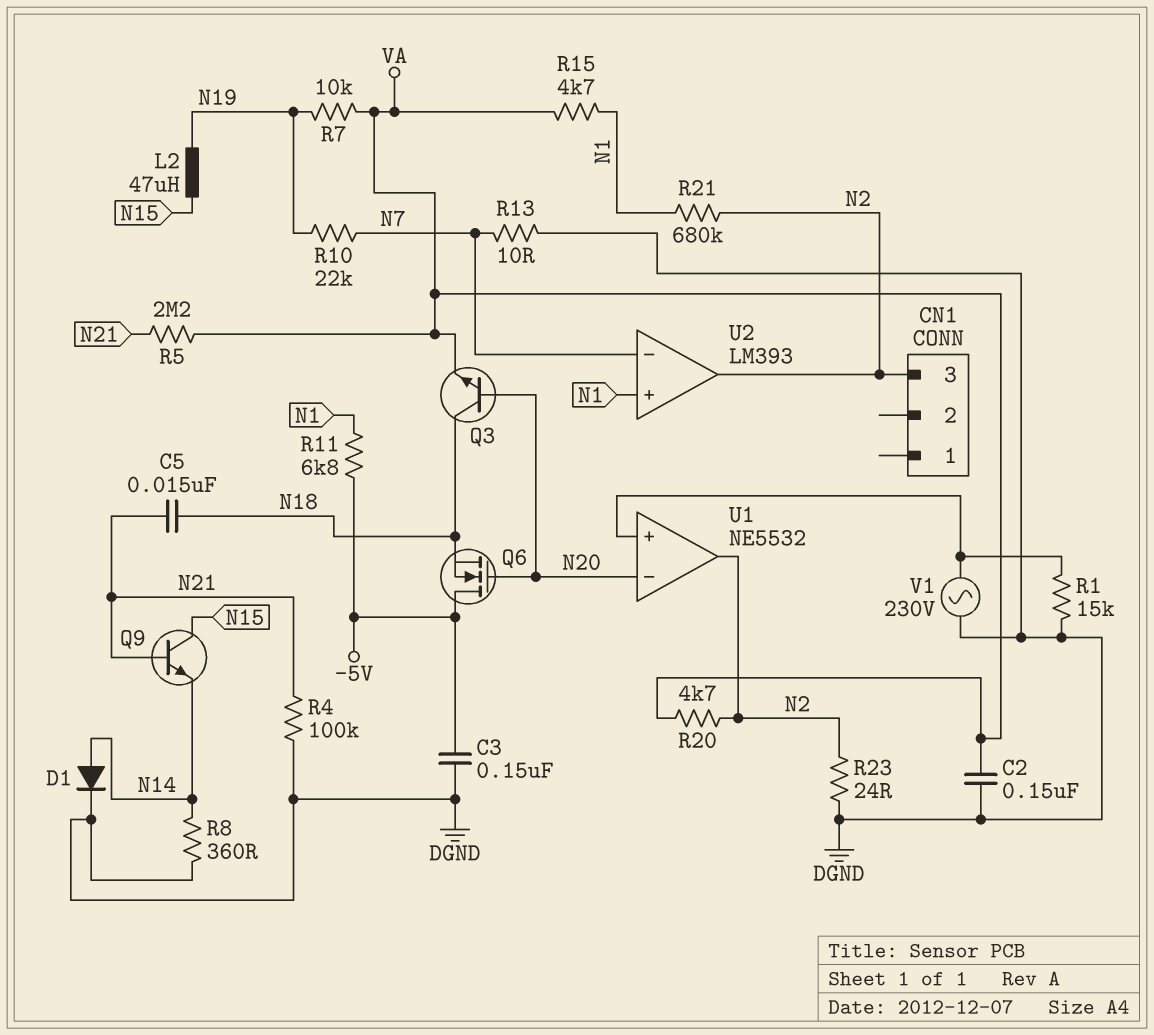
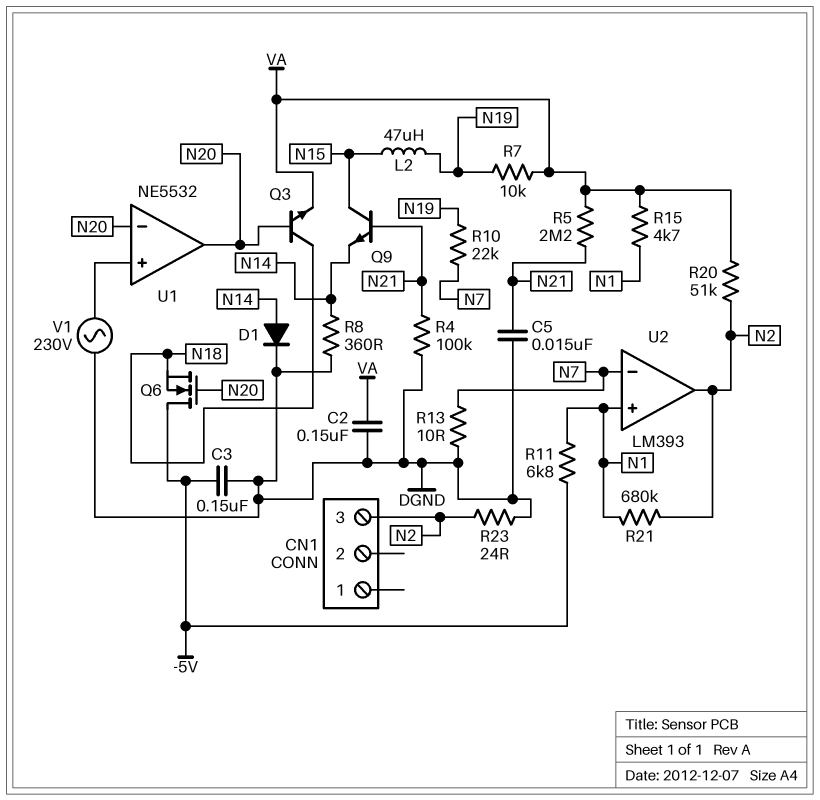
C5: 15nF (N18, N21) -> 15nF (DGND, N21)
R1: 15k (DGND, U1/in+) -> none
R20: 4.7k (N2, VA) -> 51k (N2, VA)
U1 pin out: N2 -> N20

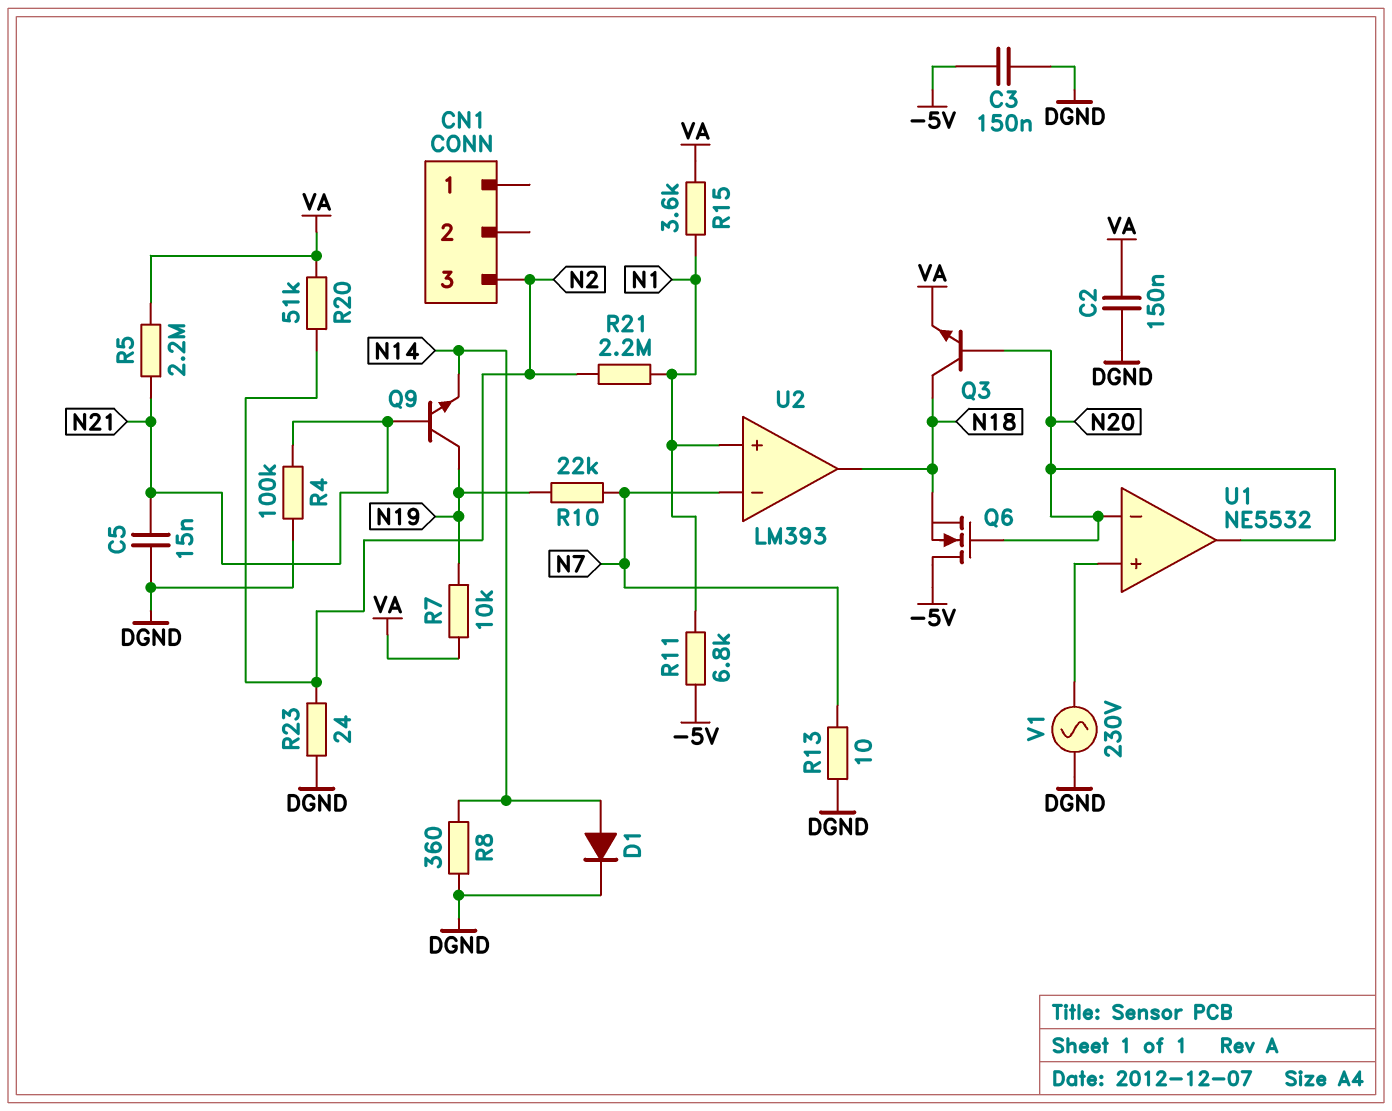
L2: 47uH (N15, N19) -> none
Q9: NPN (B N21, C N15, E N14) -> NPN (B N21, C N19, E N14)
R15: 4.7k (N1, VA) -> 3.6k (N1, VA)
R21: 680k (N1, N2) -> 2.2M (N1, N2)
U2 pin out: N2 -> N18

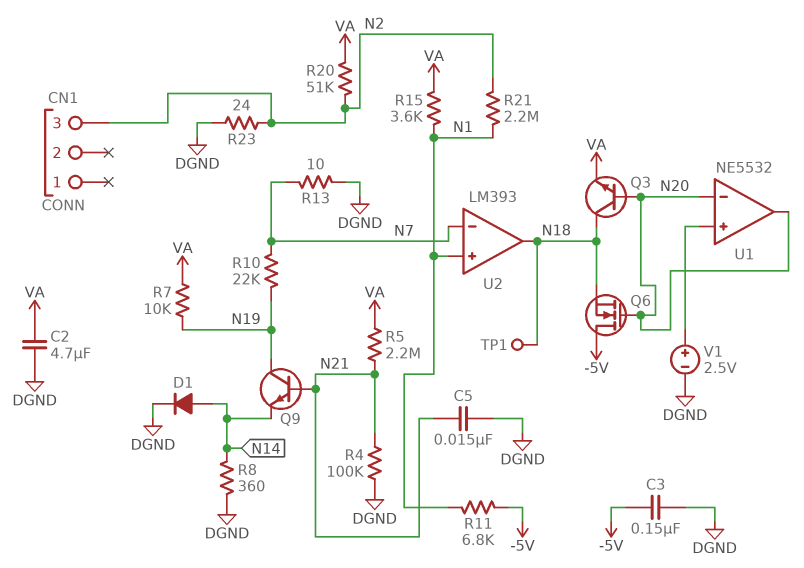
C2: 150nF (DGND, VA) -> 4.7uF (DGND, VA)
TP1: none -> test point (N18)
V1: AC 230V (DGND, U1/in+) -> 2.5V (plus U1/in+, minus DGND)

